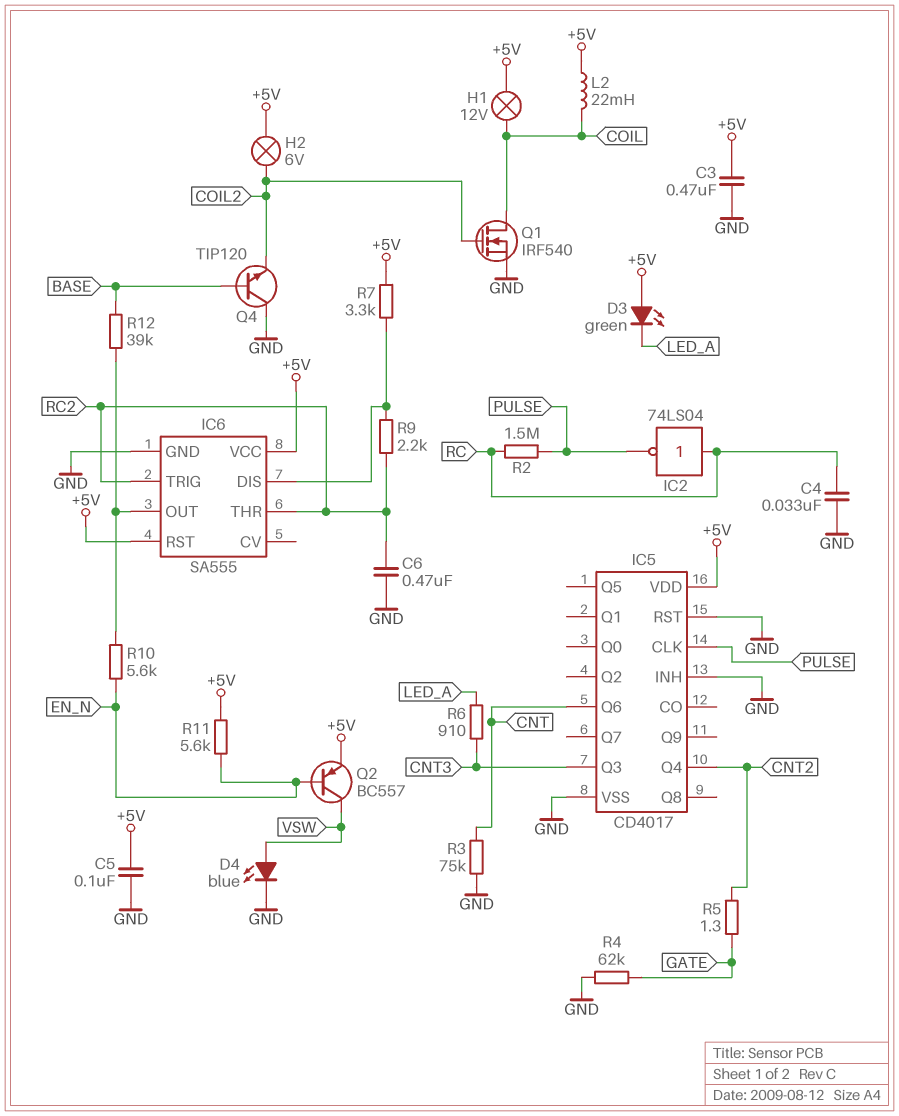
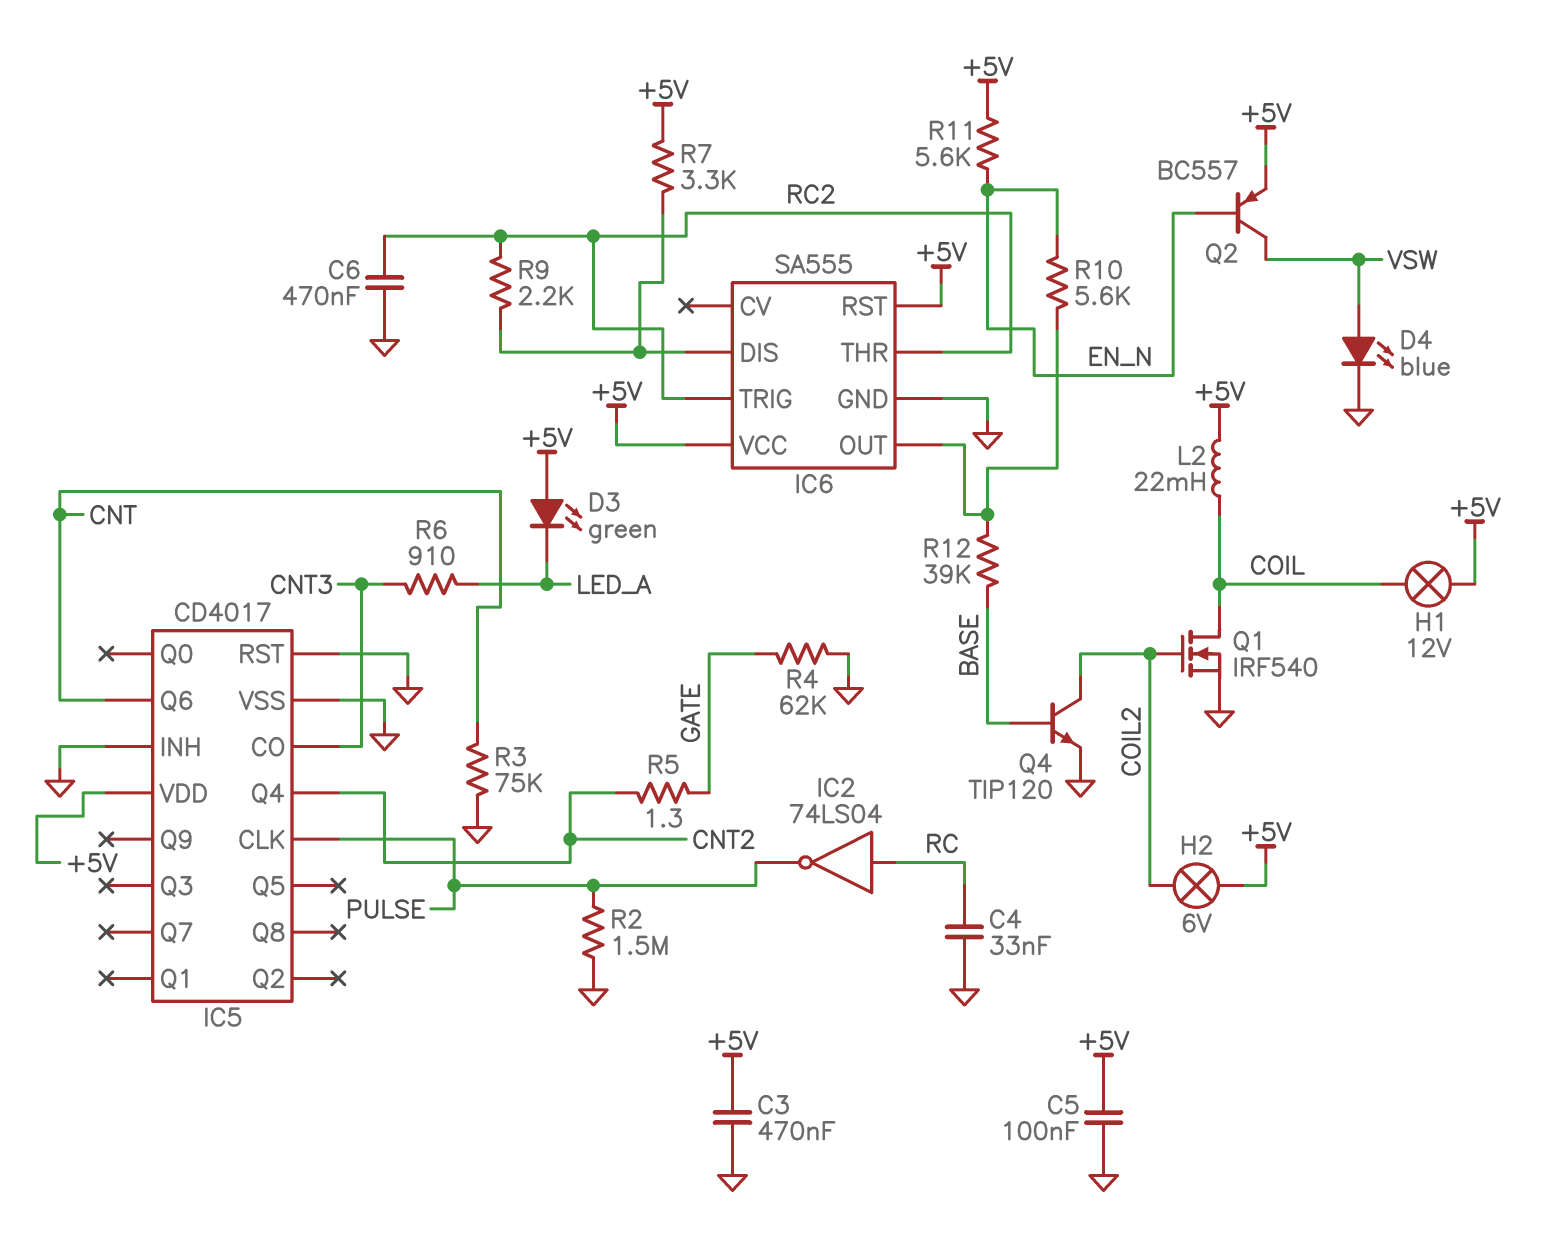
IC5 pin CO: none -> CNT3
IC5 pin Q3: CNT3 -> none
Q4: NPN TIP120 (B BASE, C GND, E COIL2) -> NPN TIP120 (B BASE, C COIL2, E GND)
R2: 1.5M (PULSE, RC) -> 1.5M (GND, PULSE)

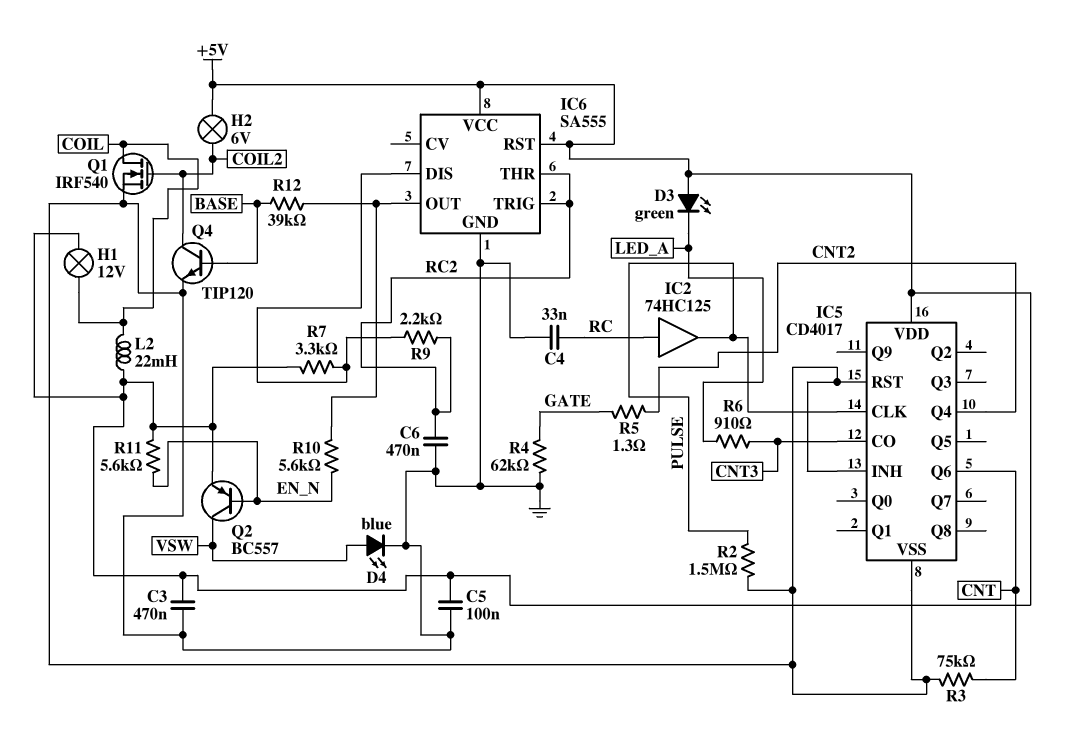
IC2: NOT 74LS04 (in RC, out PULSE) -> buffer 74HC125 (in RC, out PULSE)

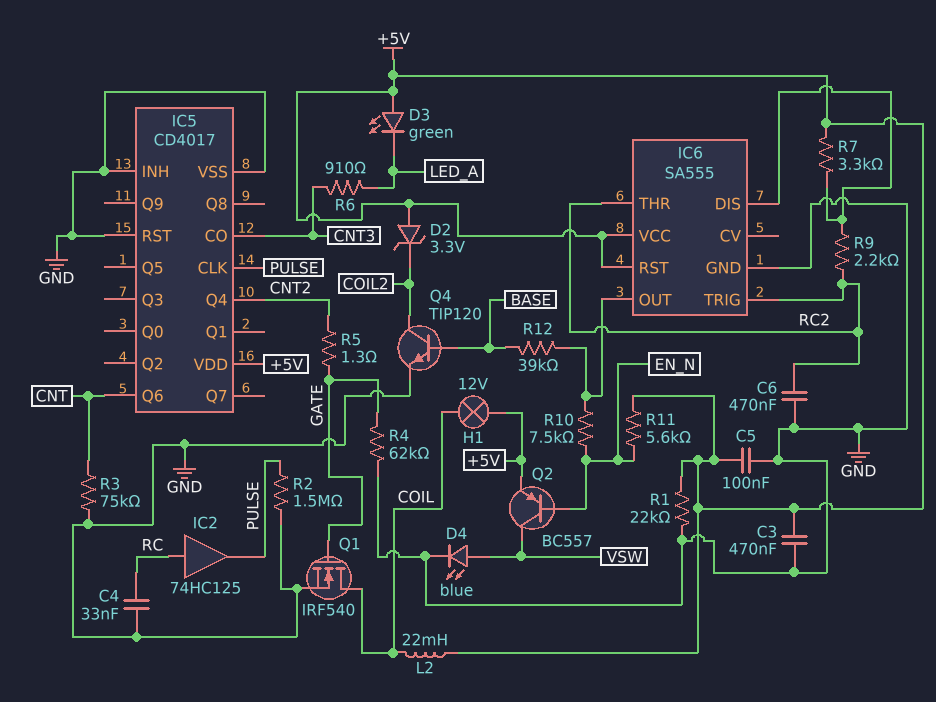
D2: none -> zener 3.3V (A +5V, K COIL2)
H2: lamp 6V (+5V, COIL2) -> none
Q1: NMOS IRF540 (G COIL2, D COIL, S GND) -> NMOS IRF540 (G GATE, D COIL, S GND)
R1: none -> 22k (+5V, GND)
R10: 5.6k (EN_N, IC6/OUT) -> 7.5k (EN_N, IC6/OUT)

